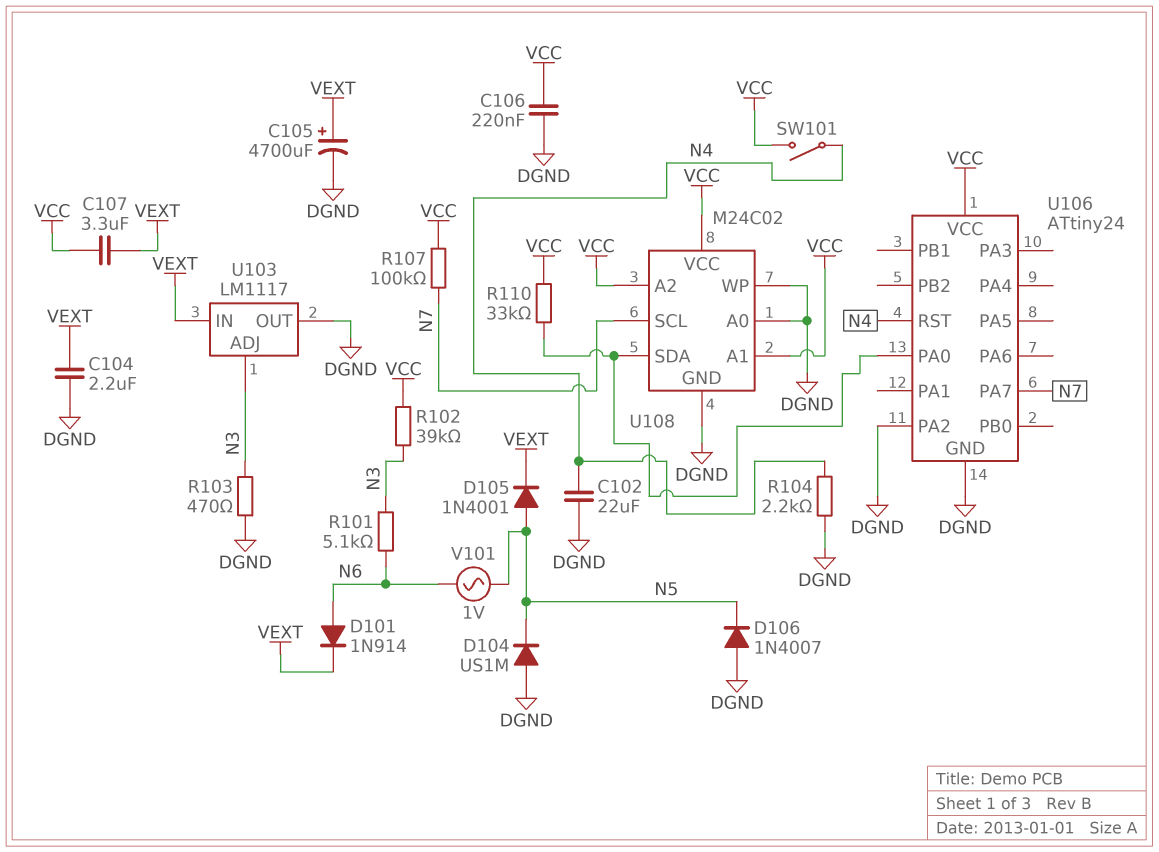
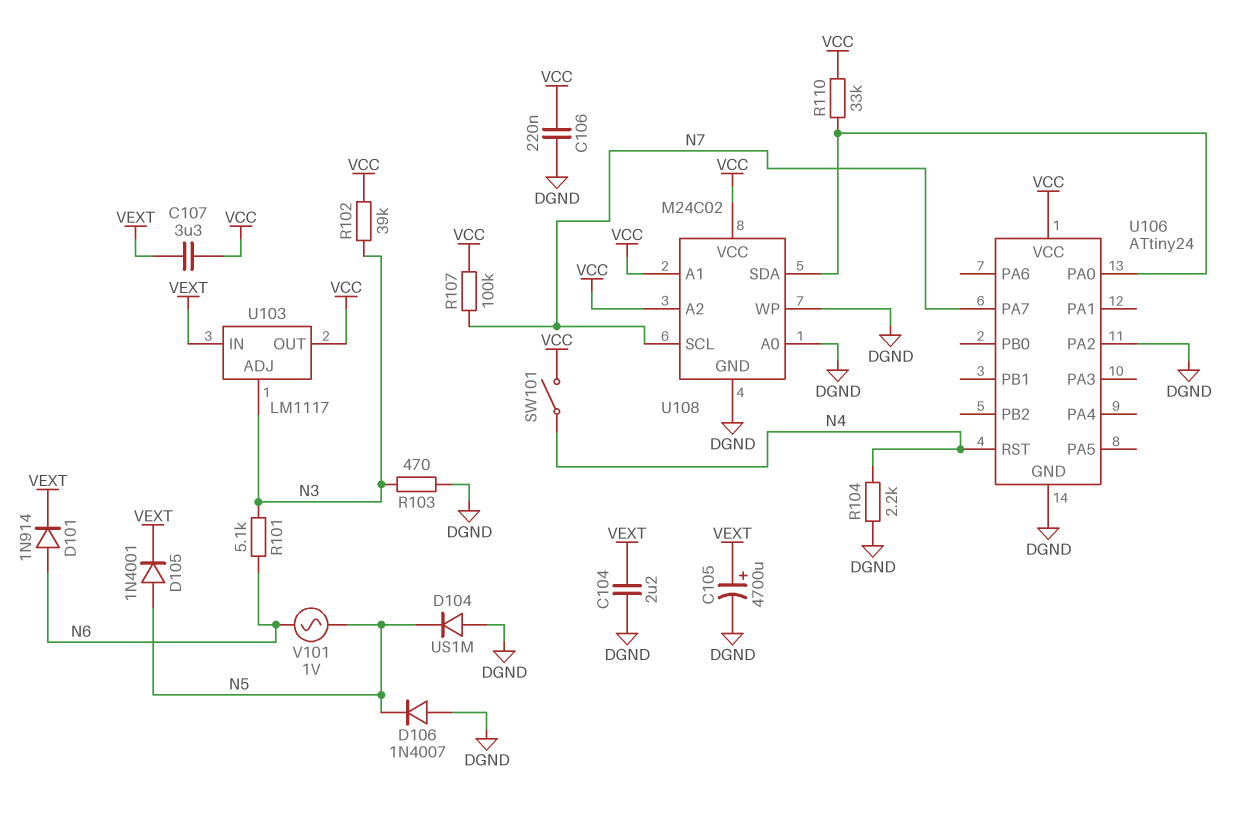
C102: 22uF (DGND, N4) -> none
U103 pin OUT: DGND -> VCC

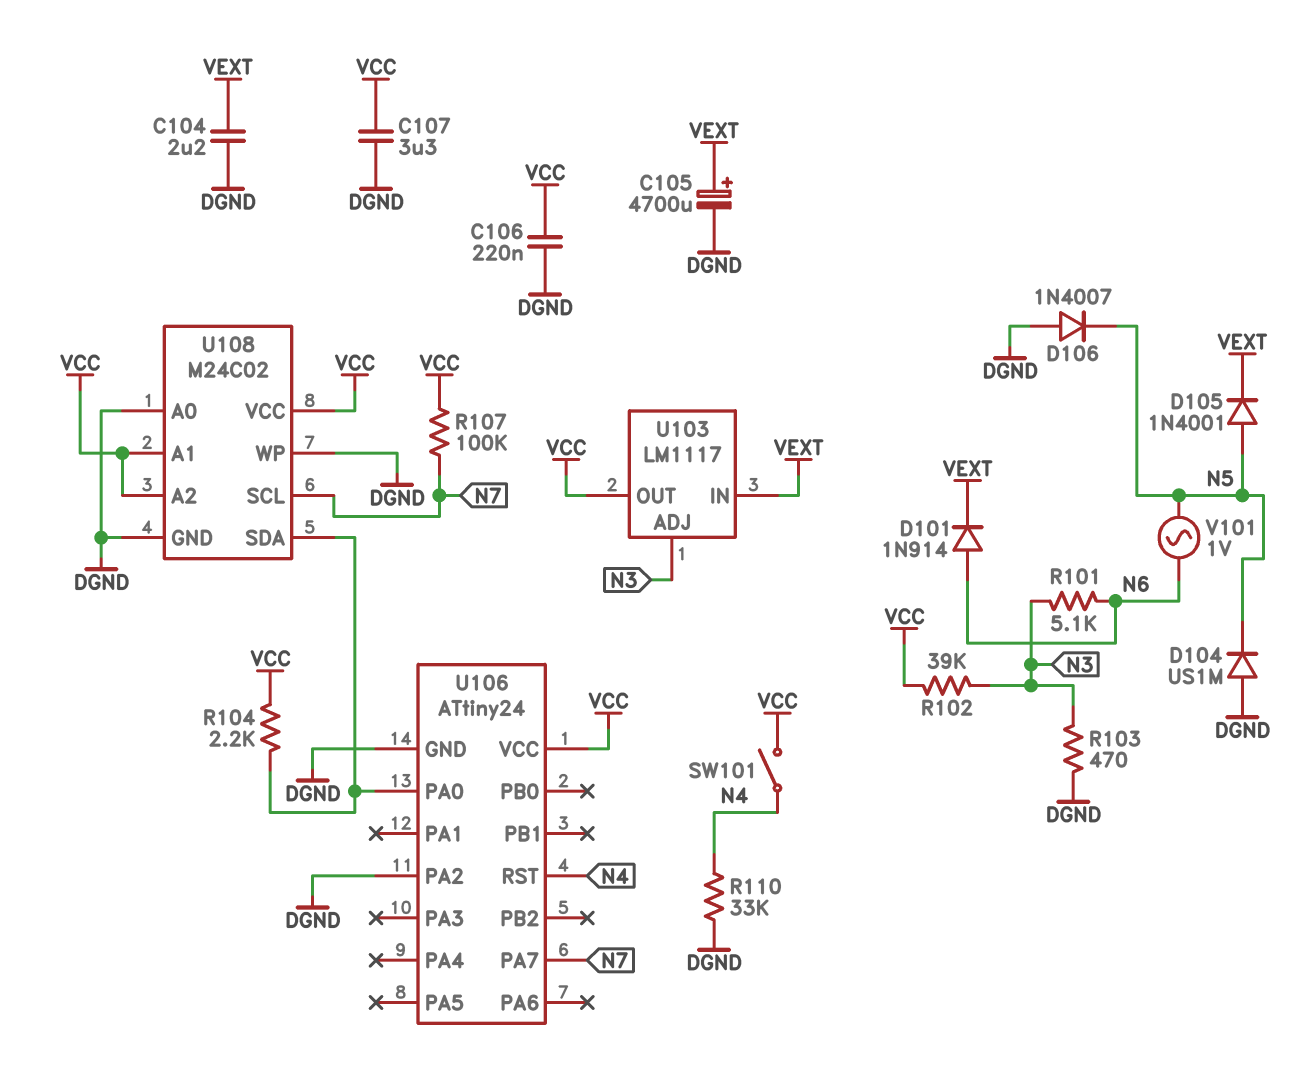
C107: 3.3uF (VCC, VEXT) -> 3.3uF (DGND, VCC)
R104: 2.2k (DGND, N4) -> 2.2k (U106/PA0, VCC)
R110: 33k (U106/PA0, VCC) -> 33k (DGND, N4)

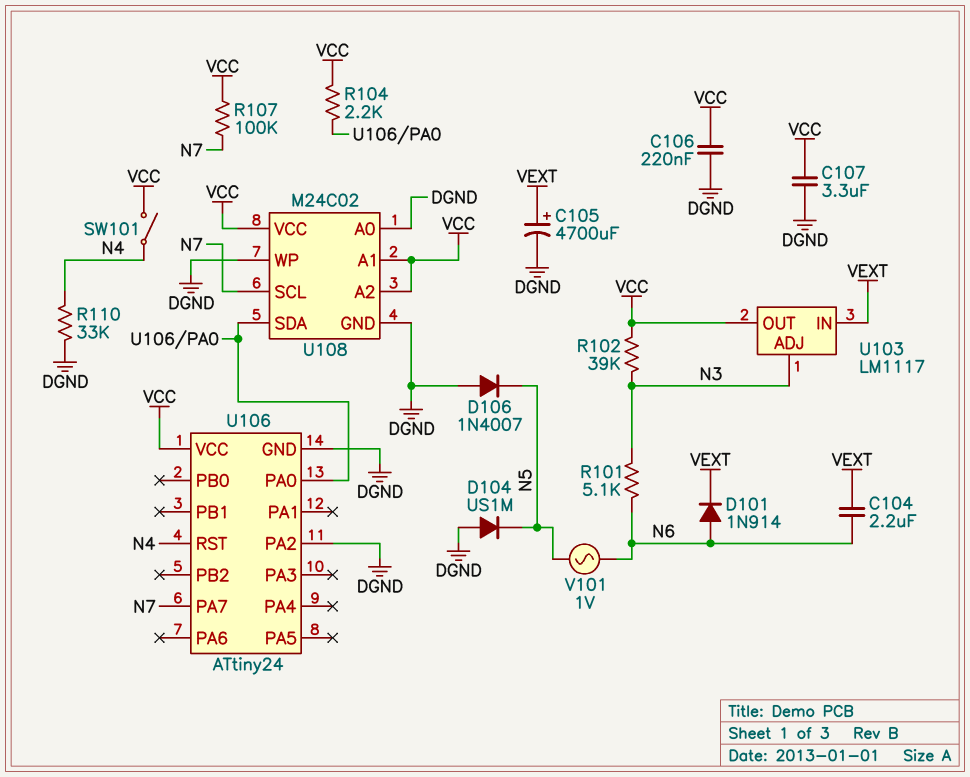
C104: 2.2uF (DGND, VEXT) -> 2.2uF (N6, VEXT)
D105: diode 1N4001 (A N5, K VEXT) -> none
R103: 470 (DGND, N3) -> none

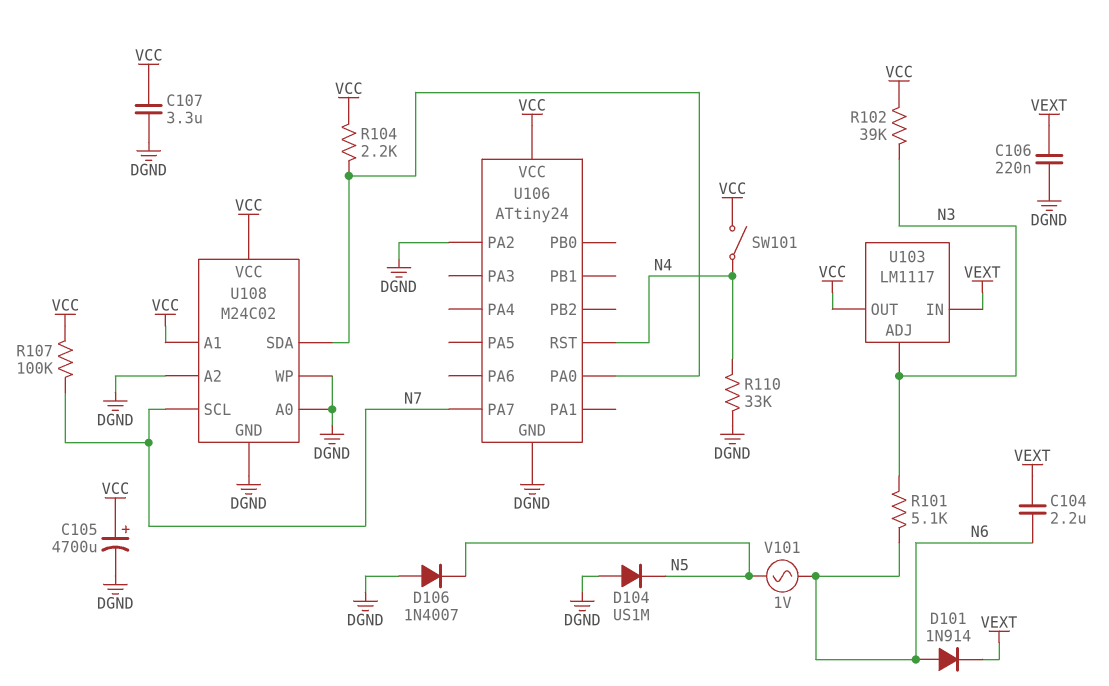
C105: 4700uF (plus VEXT, minus DGND) -> 4700uF (plus VCC, minus DGND)
C106: 220nF (DGND, VCC) -> 220nF (DGND, VEXT)
U108 pin A2: VCC -> DGND

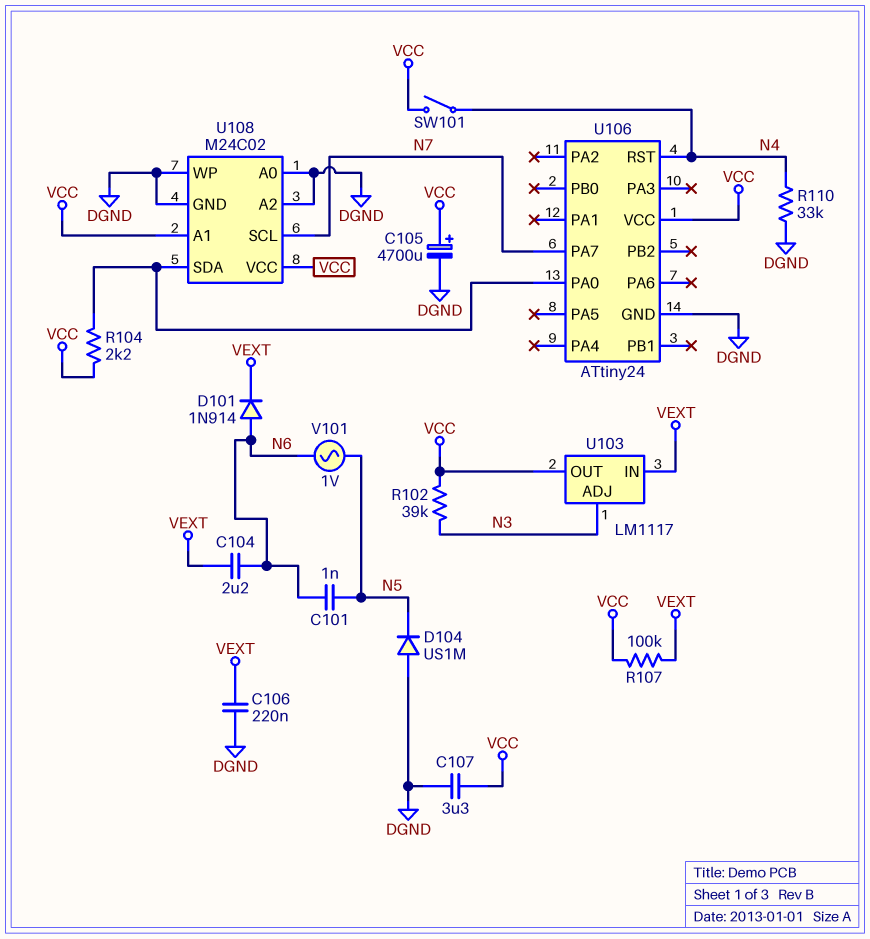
C101: none -> 1nF (N5, N6)
D106: diode 1N4007 (A DGND, K N5) -> none
R101: 5.1k (N3, N6) -> none
R107: 100k (N7, VCC) -> 100k (VCC, VEXT)
U106 pin PA2: DGND -> none

